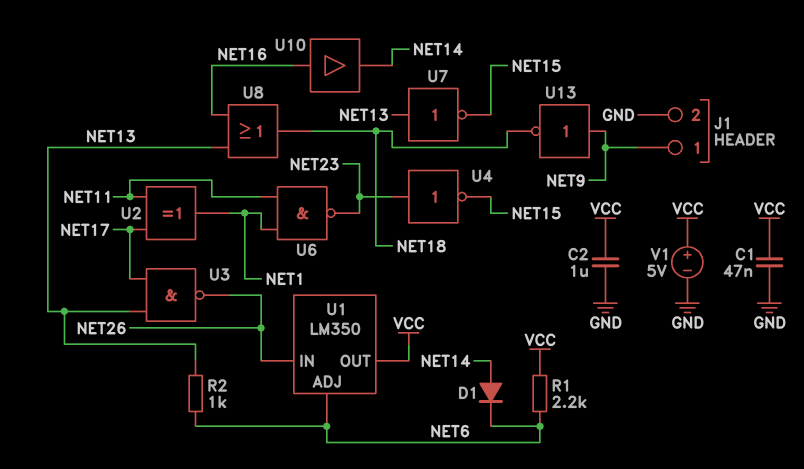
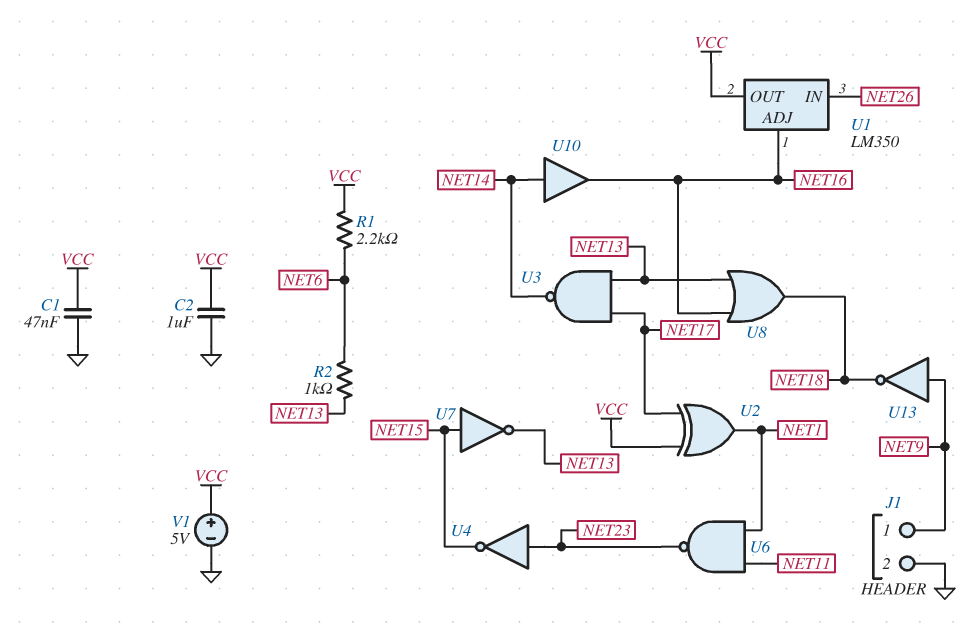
D1: diode (A NET14, K NET6) -> none
U1 pin ADJ: NET6 -> NET16
U2: XOR (in NET11, in NET17, out NET1) -> XOR (in NET17, in VCC, out NET1)
U3: NAND (in NET13, in NET17, out NET26) -> NAND (in NET13, in NET17, out NET14)
U7: NOT (in NET13, out NET15) -> NOT (in NET15, out NET13)
U10: buffer (in NET16, out NET14) -> buffer (in NET14, out NET16)

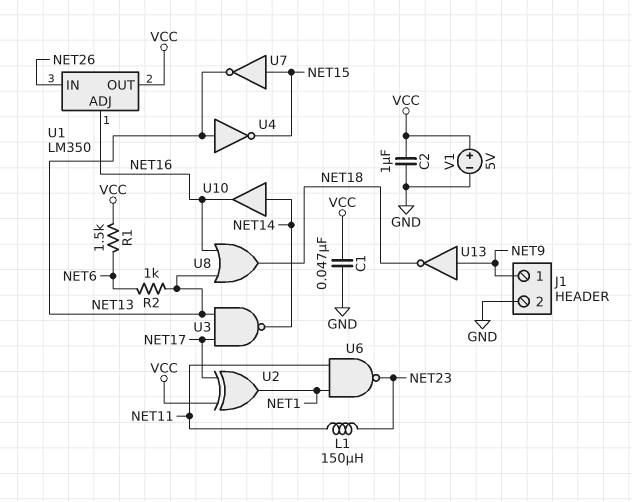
L1: none -> 150uH (NET11, NET23)
R1: 2.2k (NET6, VCC) -> 1.5k (NET6, VCC)
U4: NOT (in NET23, out NET15) -> NOT (in NET13, out NET15)

